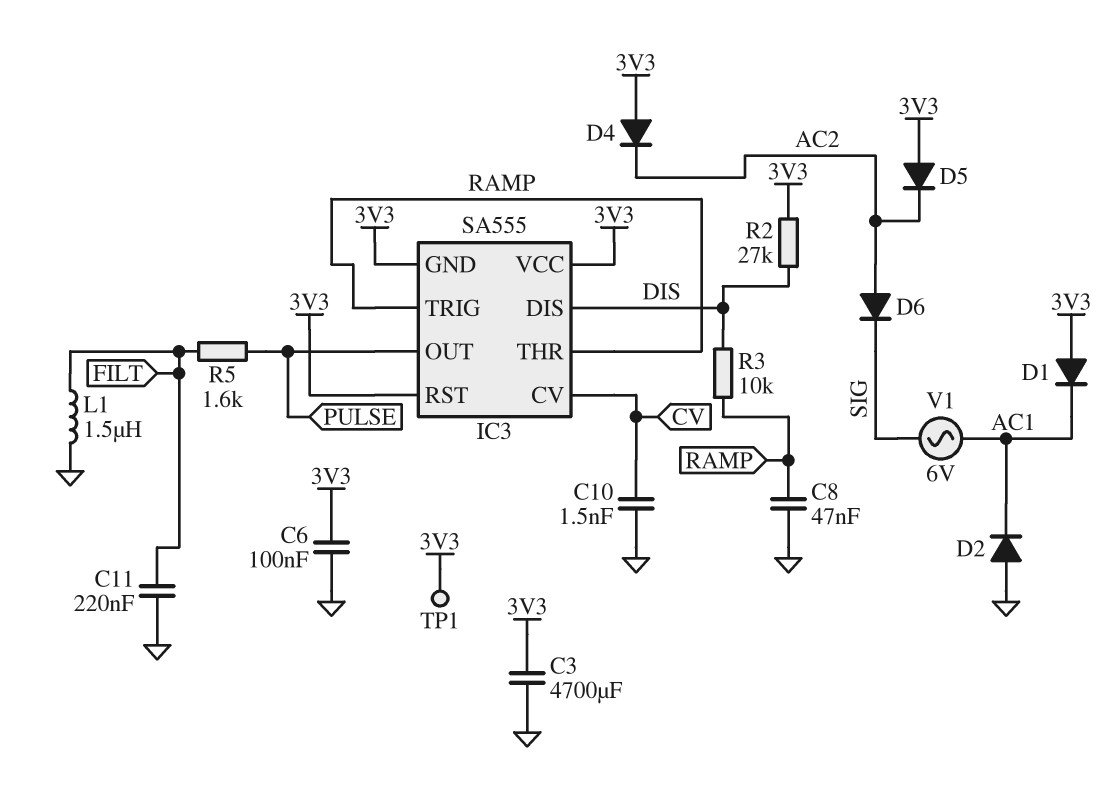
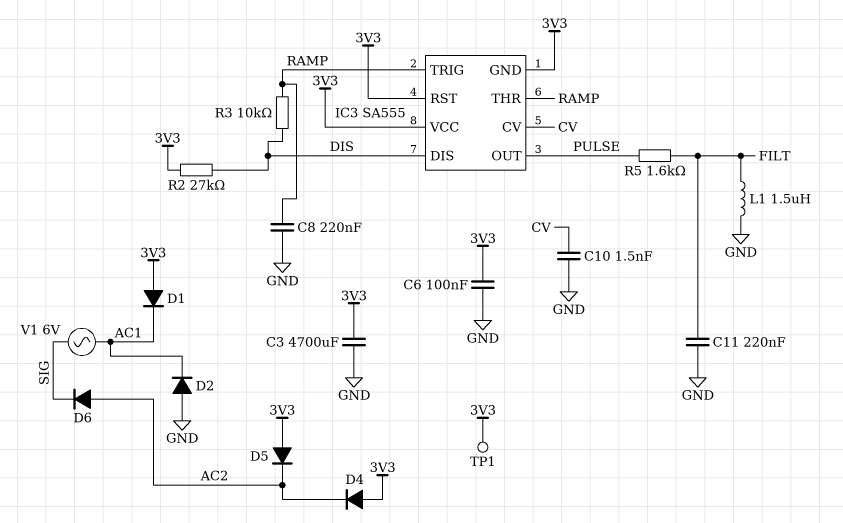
C8: 47nF (GND, RAMP) -> 220nF (GND, RAMP)

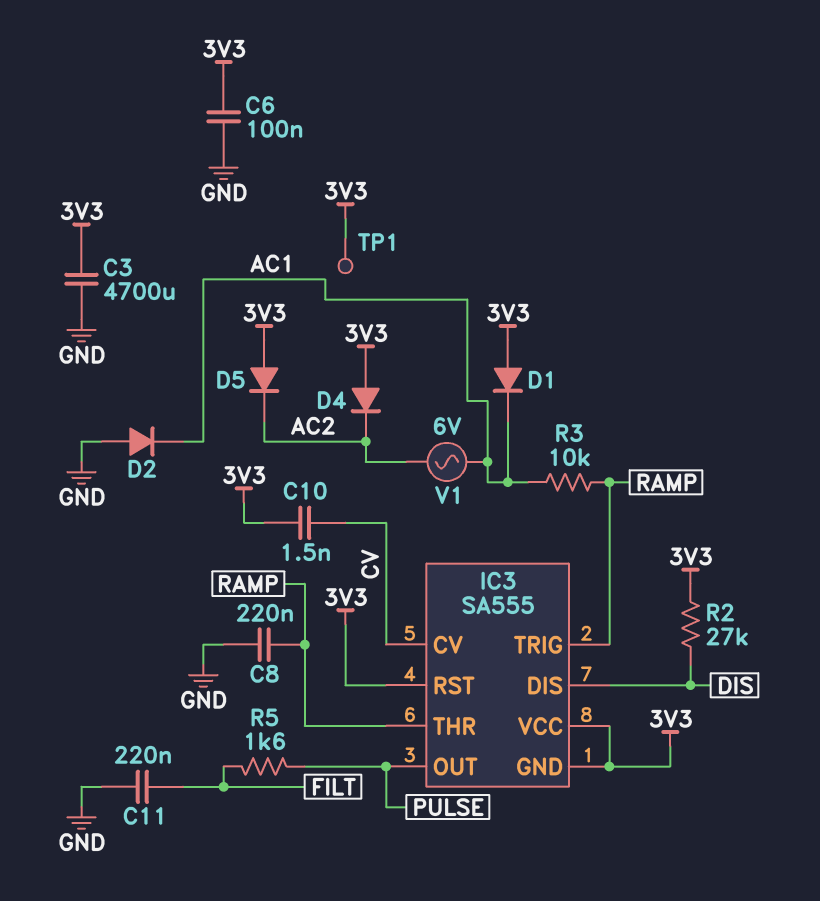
C10: 1.5nF (CV, GND) -> 1.5nF (3V3, CV)
D6: diode (A AC2, K SIG) -> none
L1: 1.5uH (FILT, GND) -> none
R3: 10k (DIS, RAMP) -> 10k (AC1, RAMP)
V1: AC 6V (AC1, SIG) -> AC 6V (AC1, AC2)

